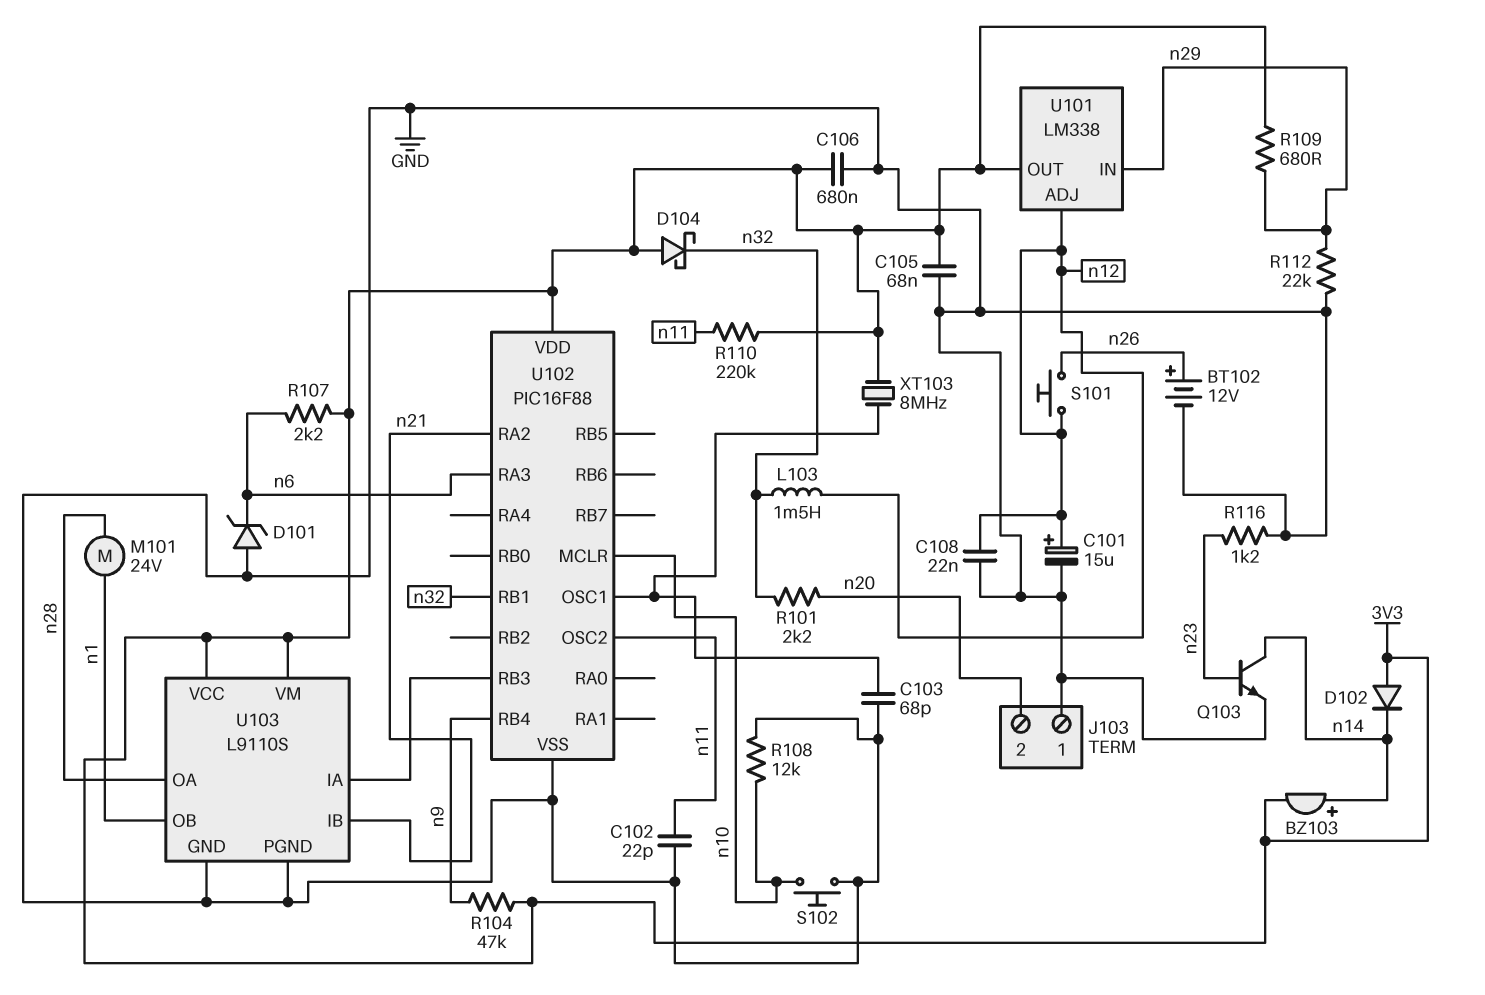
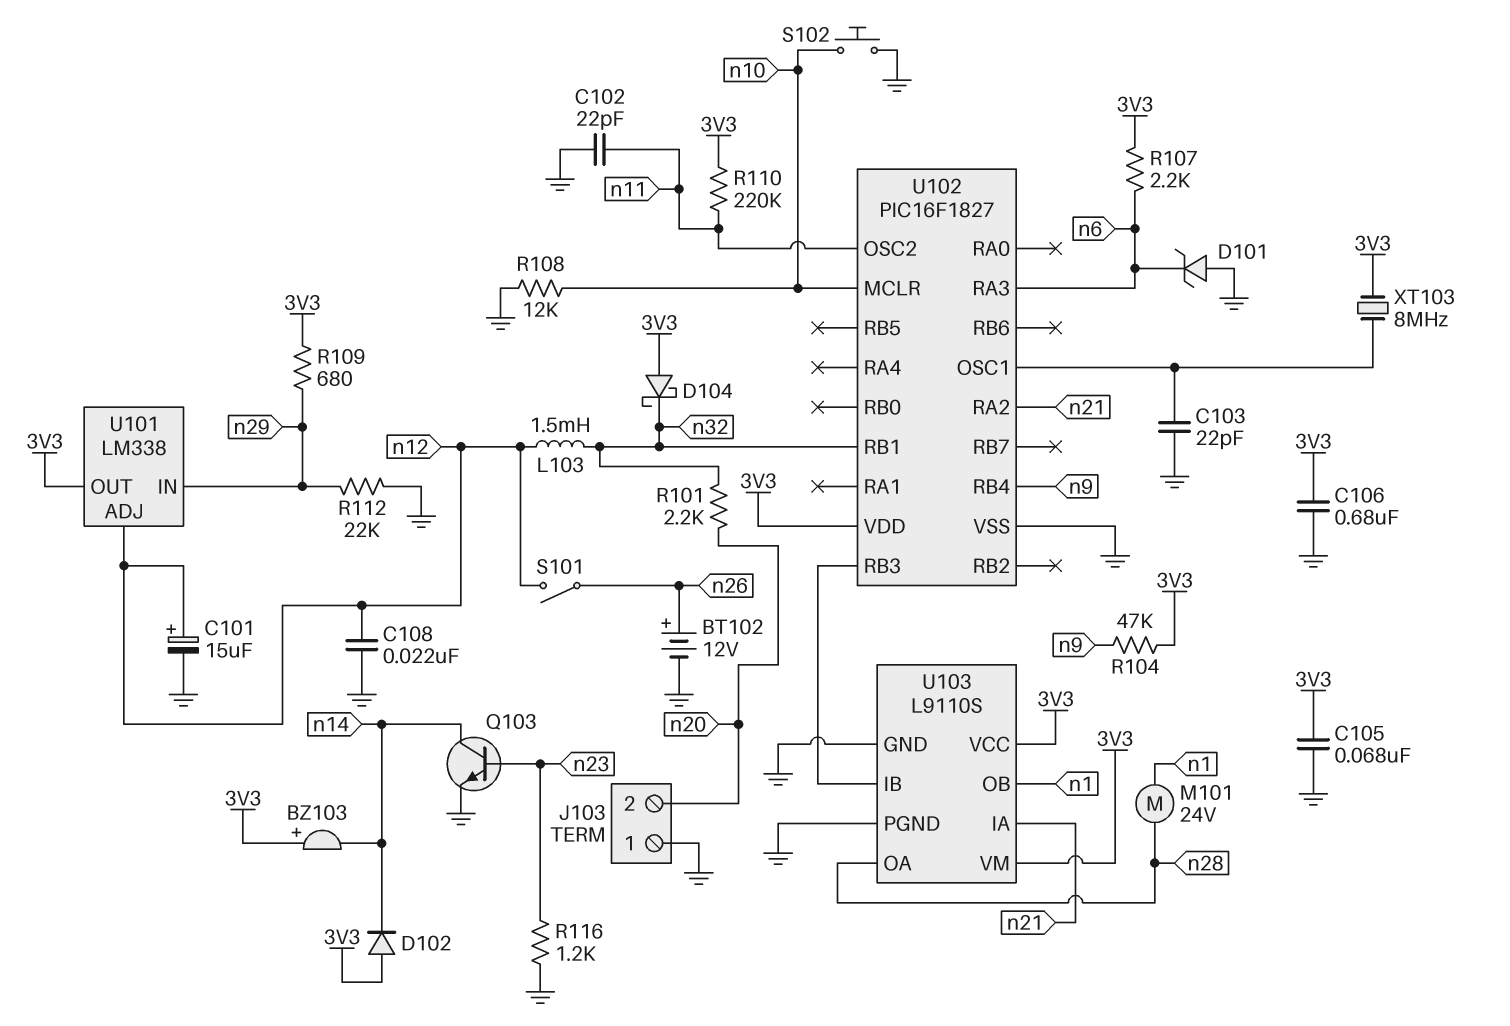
BZ103: buzzer (plus n14, minus 3V3) -> buzzer (plus 3V3, minus n14)
C103: 68pF (GND, U102/OSC1) -> 22pF (GND, U102/OSC1)
S101: button (n12, n26) -> switch (n12, n26)
U102: PIC16F88 -> PIC16F1827
U103 pin IA: U102/RB3 -> n21
U103 pin IB: n21 -> U102/RB3

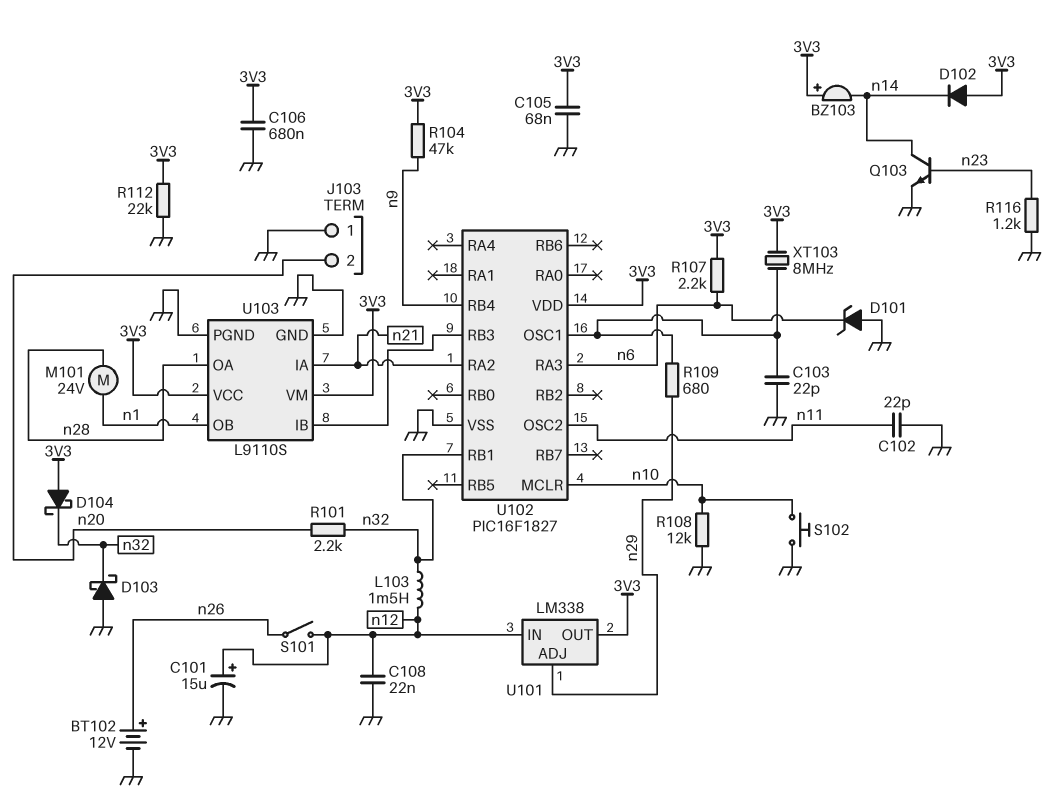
D103: none -> schottky (A GND, K n32)
R109: 680 (3V3, n29) -> 680 (U102/OSC1, n29)
R110: 220k (3V3, n11) -> none
R112: 22k (GND, n29) -> 22k (3V3, GND)
U101 pin ADJ: n12 -> n29
U101 pin IN: n29 -> n12

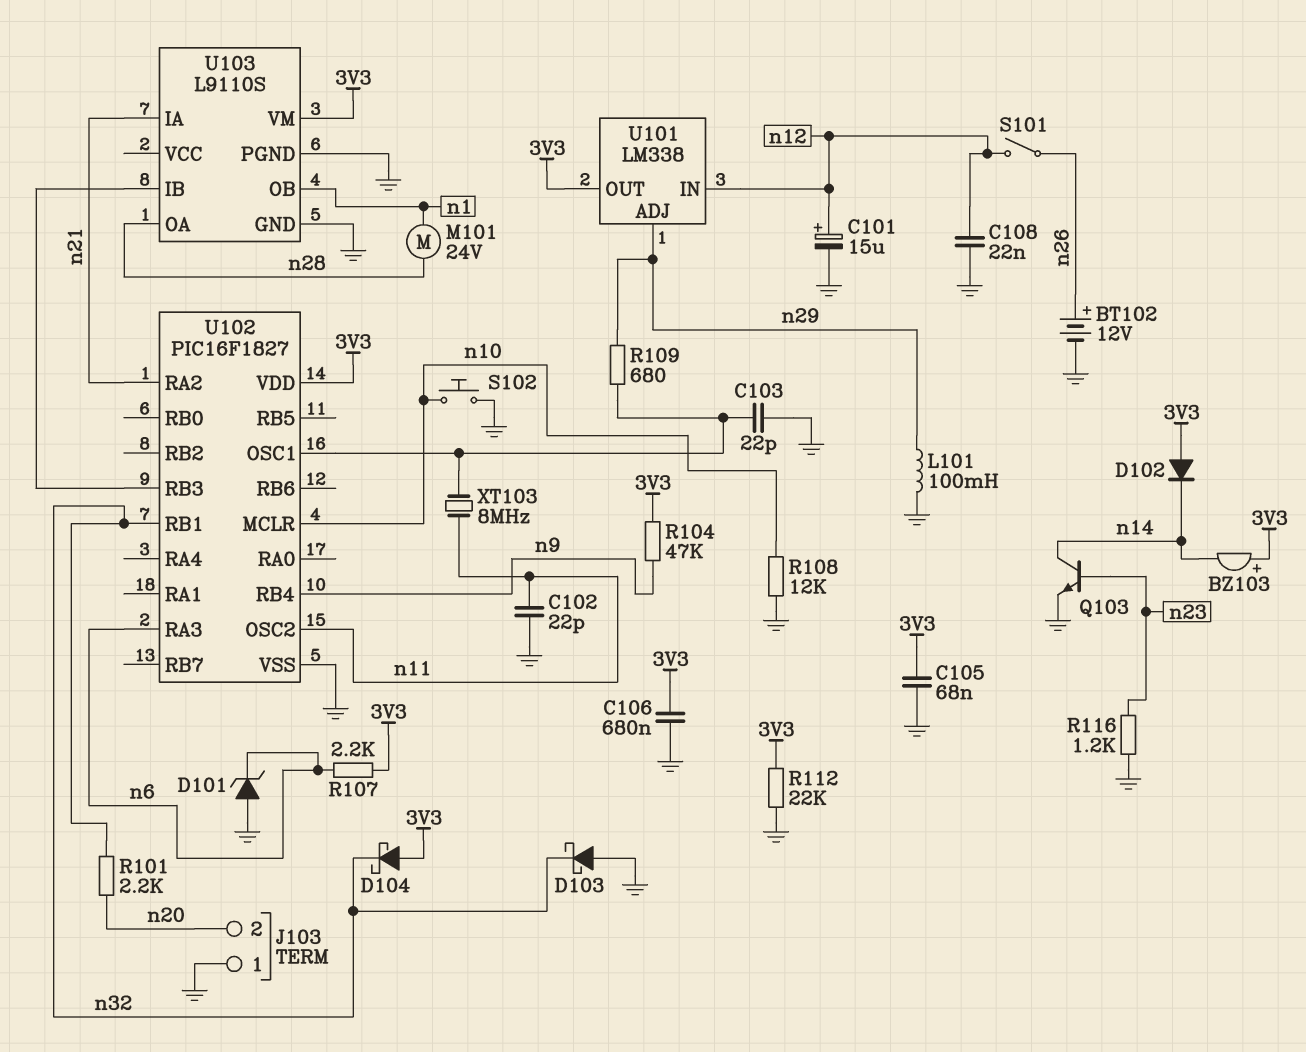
L101: none -> 100mH (GND, n29)
L103: 1.5mH (n12, n32) -> none
U103 pin VCC: 3V3 -> none
XT103: 8MHz (3V3, U102/OSC1) -> 8MHz (U102/OSC1, n11)

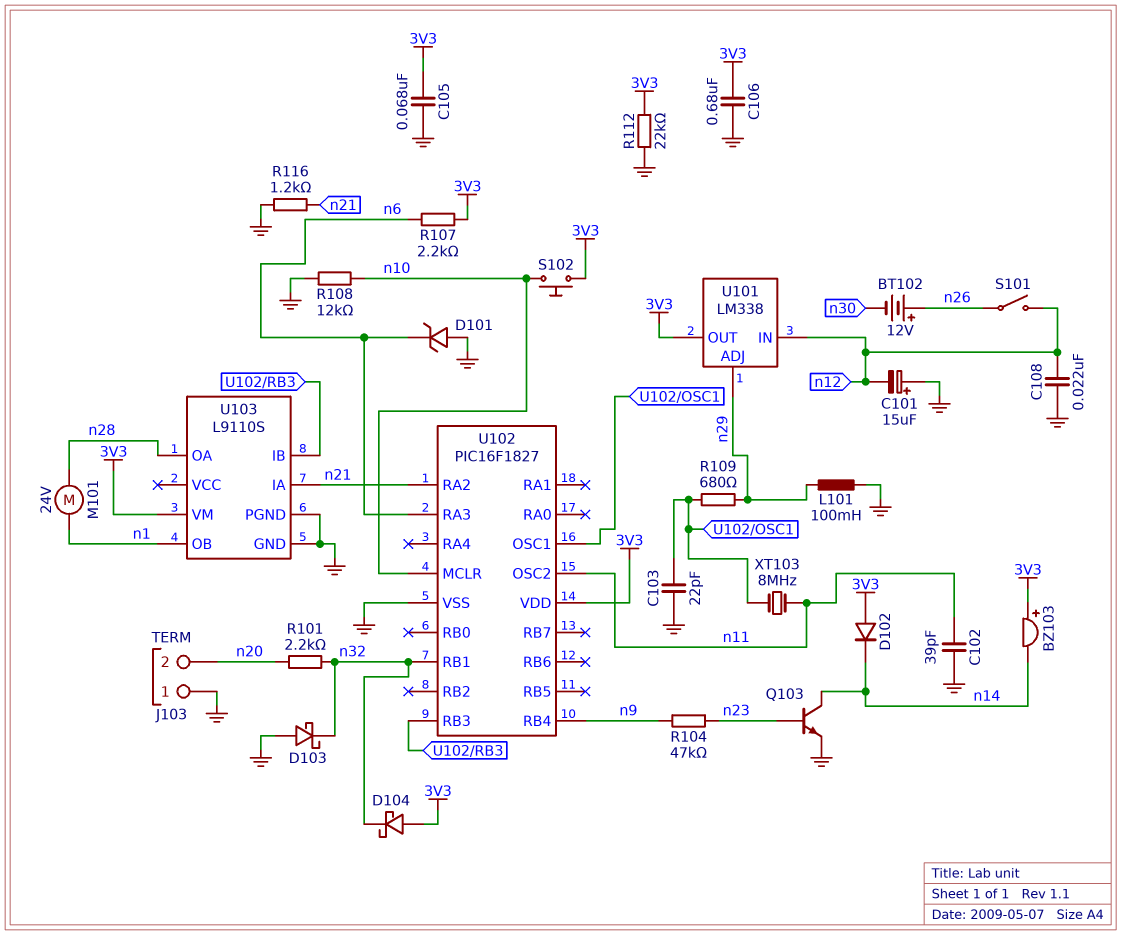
BT102: 12V (plus n26, minus GND) -> 12V (plus n26, minus n30)
C101: 15uF (plus n12, minus GND) -> 15uF (plus GND, minus n12)
C102: 22pF (GND, n11) -> 39pF (GND, n11)
R104: 47k (3V3, n9) -> 47k (n9, n23)
R116: 1.2k (GND, n23) -> 1.2k (GND, n21)
S102: button (GND, n10) -> button (3V3, n10)

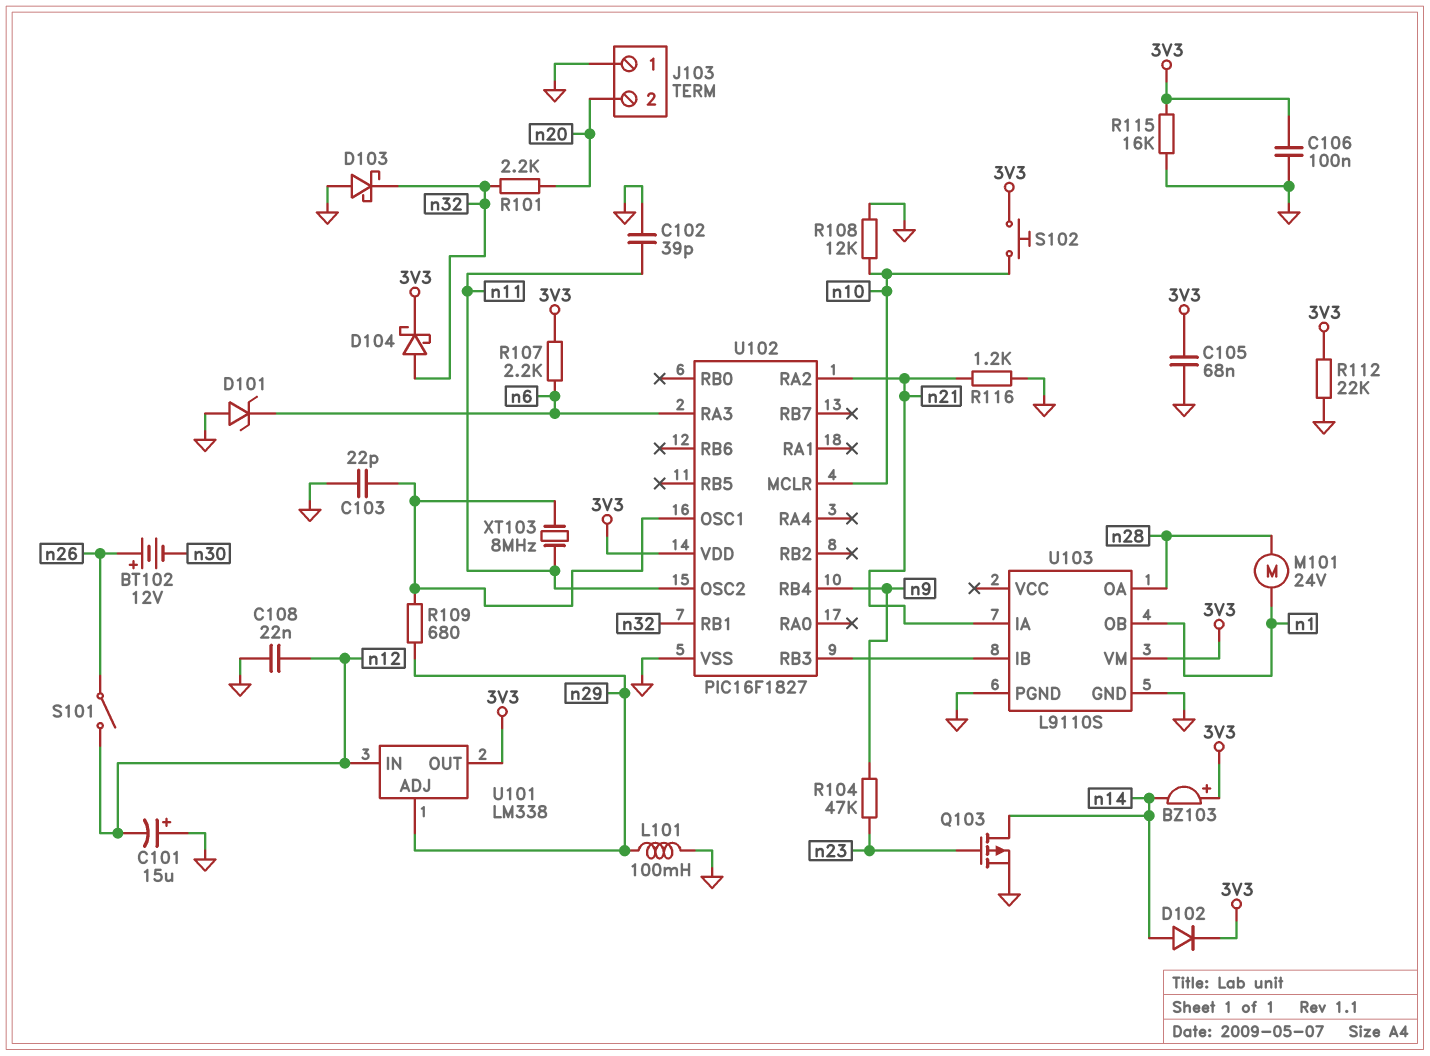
C106: 680nF (3V3, GND) -> 100nF (3V3, GND)
D102: diode (A 3V3, K n14) -> diode (A n14, K 3V3)
D104: schottky (A 3V3, K n32) -> schottky (A n32, K 3V3)
Q103: NPN (B n23, C n14, E GND) -> PMOS (G n23, D n14, S GND)
R115: none -> 16k (3V3, GND)

